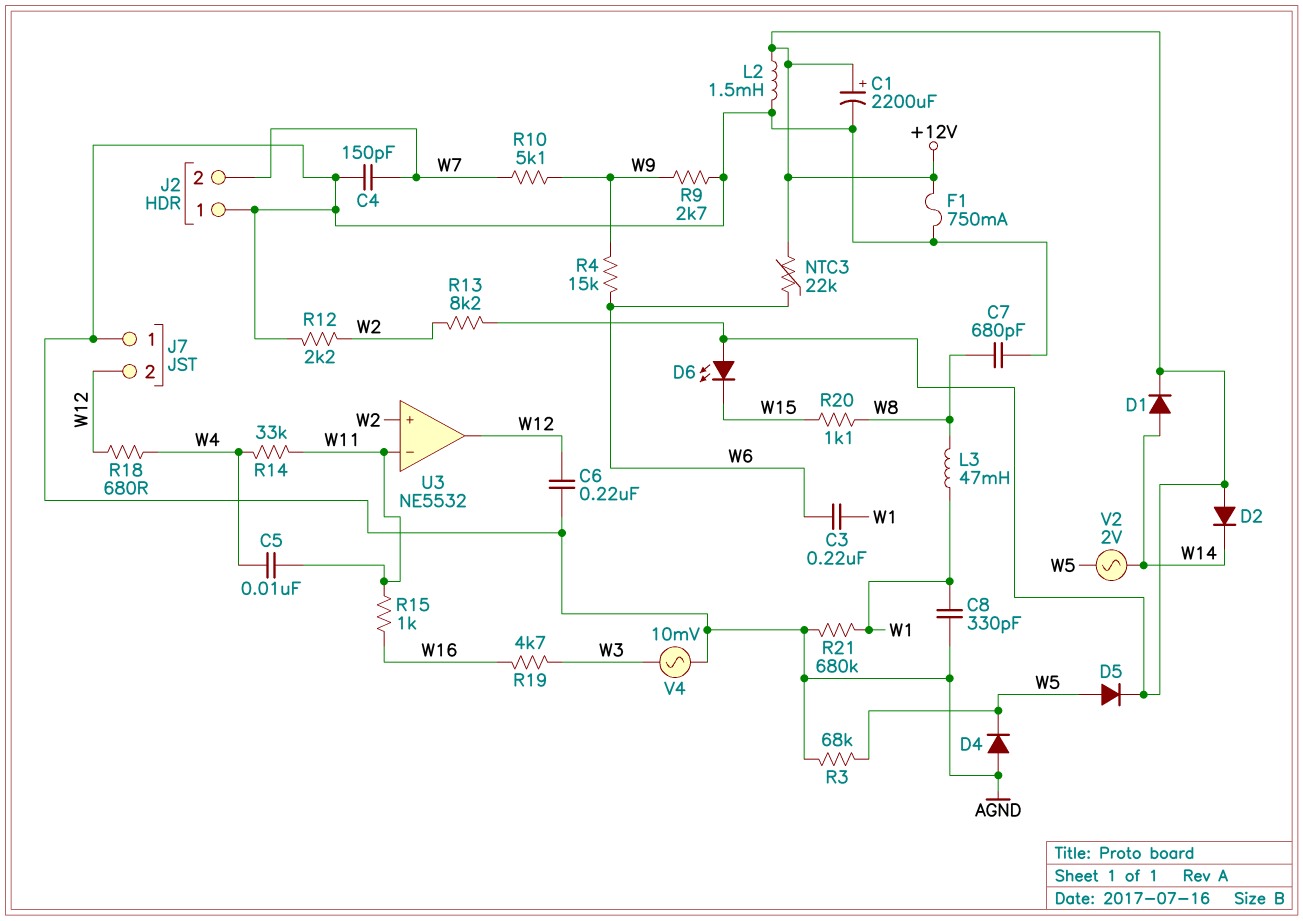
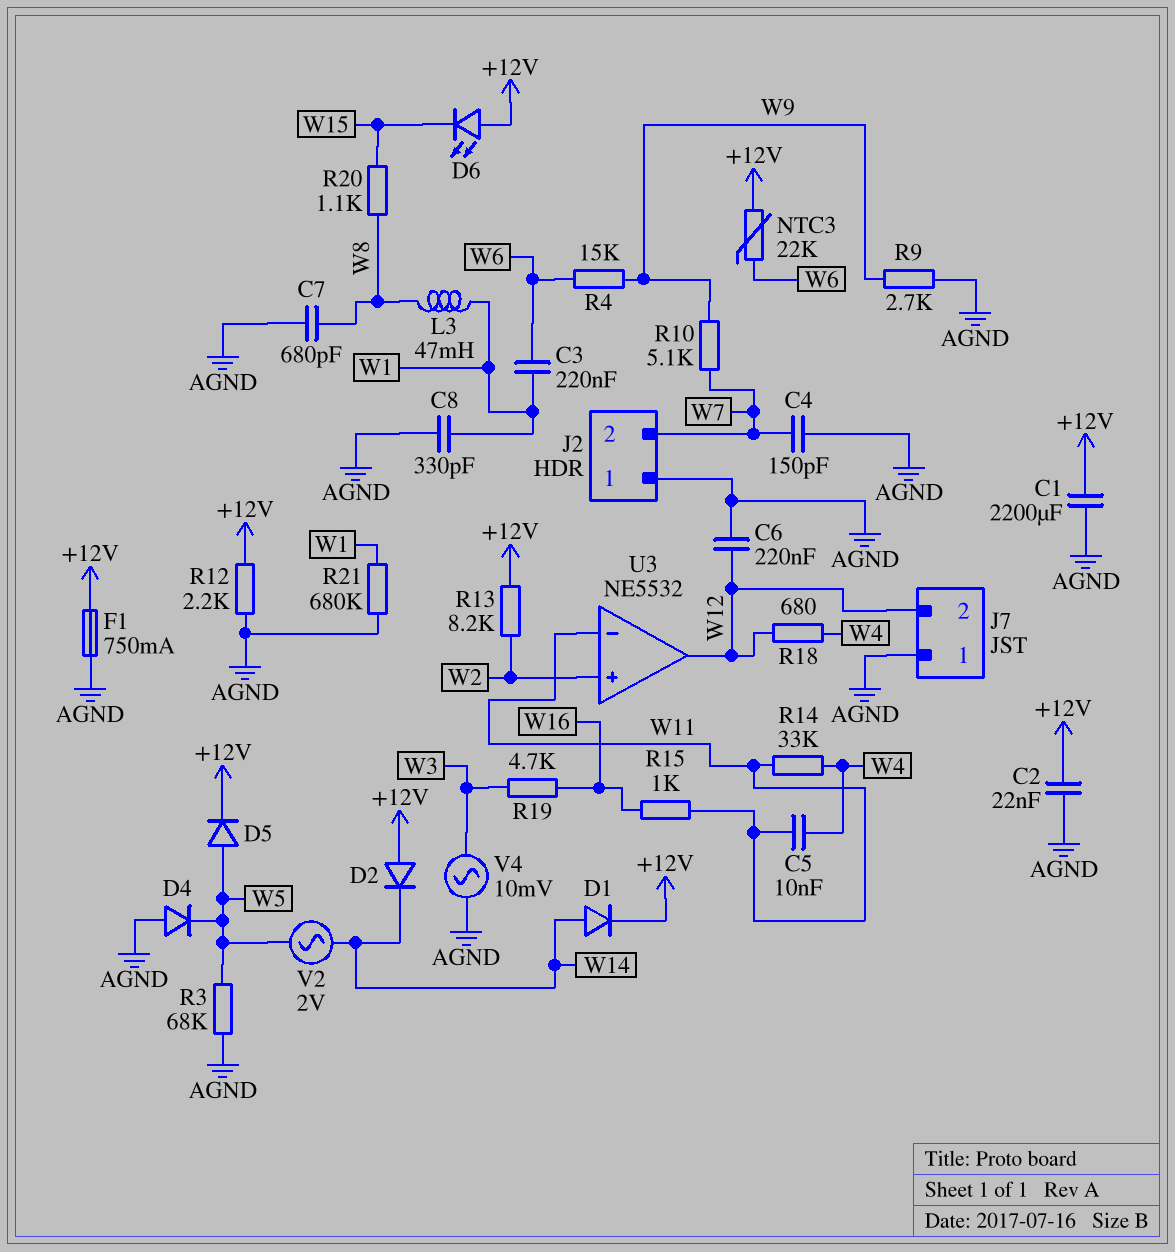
C1: 2200uF (plus +12V, minus AGND) -> 2200uF (+12V, AGND)
C2: none -> 22nF (+12V, AGND)
L2: 1.5mH (+12V, AGND) -> none
R12: 2.2k (AGND, W2) -> 2.2k (+12V, AGND)

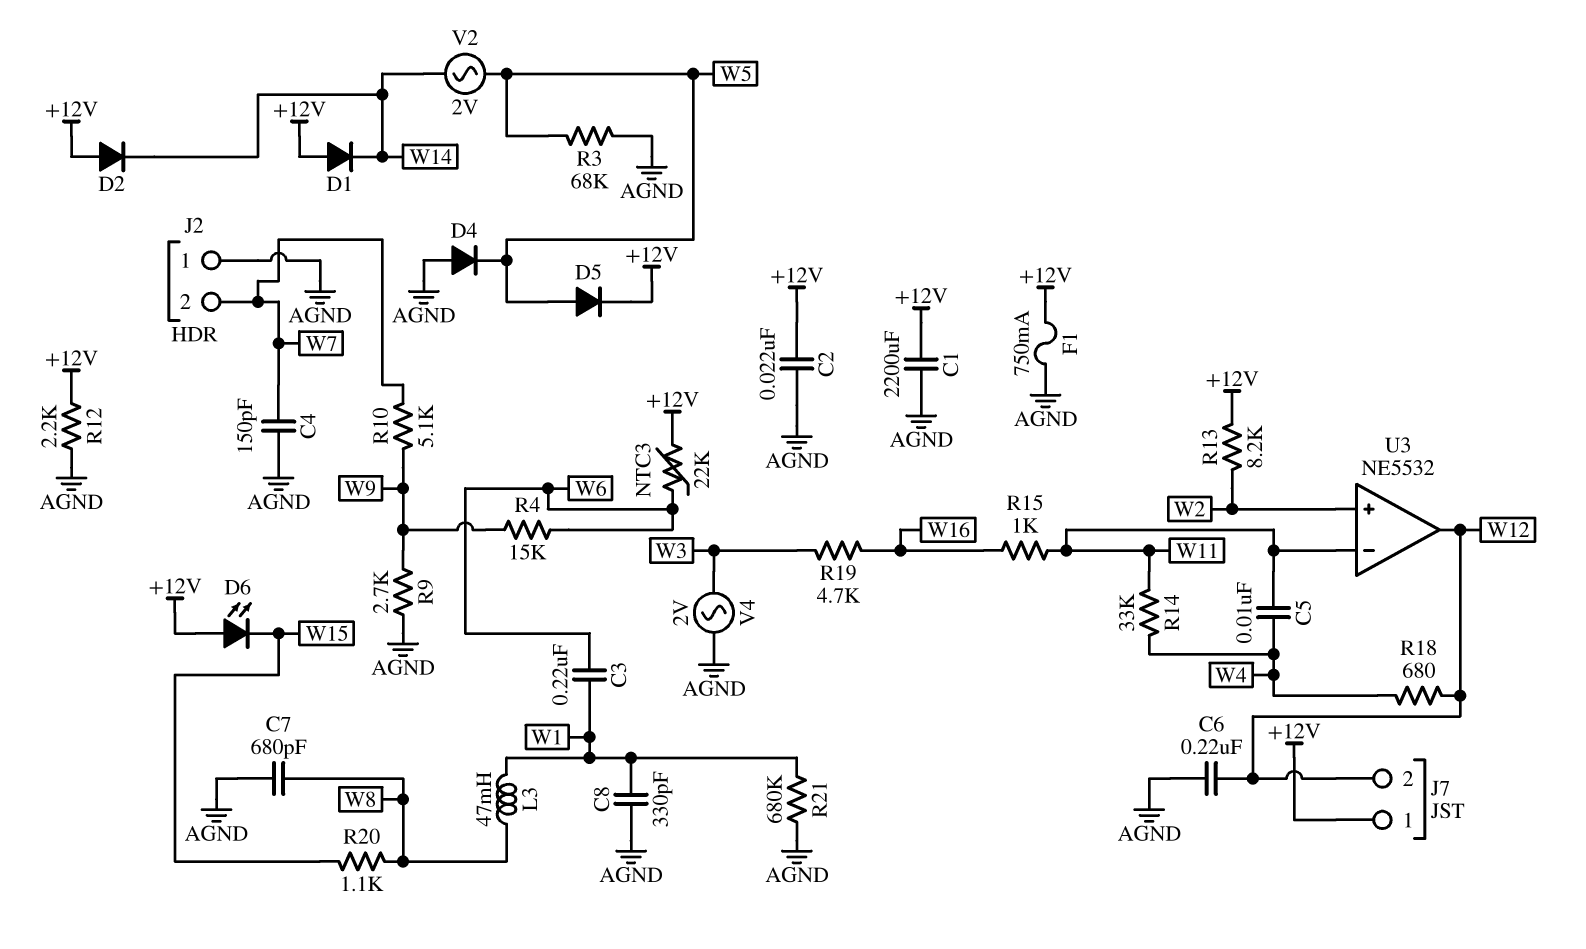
D1: diode (A W14, K +12V) -> diode (A +12V, K W14)
J7 pin 1: AGND -> +12V
V4: AC 10mV (AGND, W3) -> AC 2V (AGND, W3)

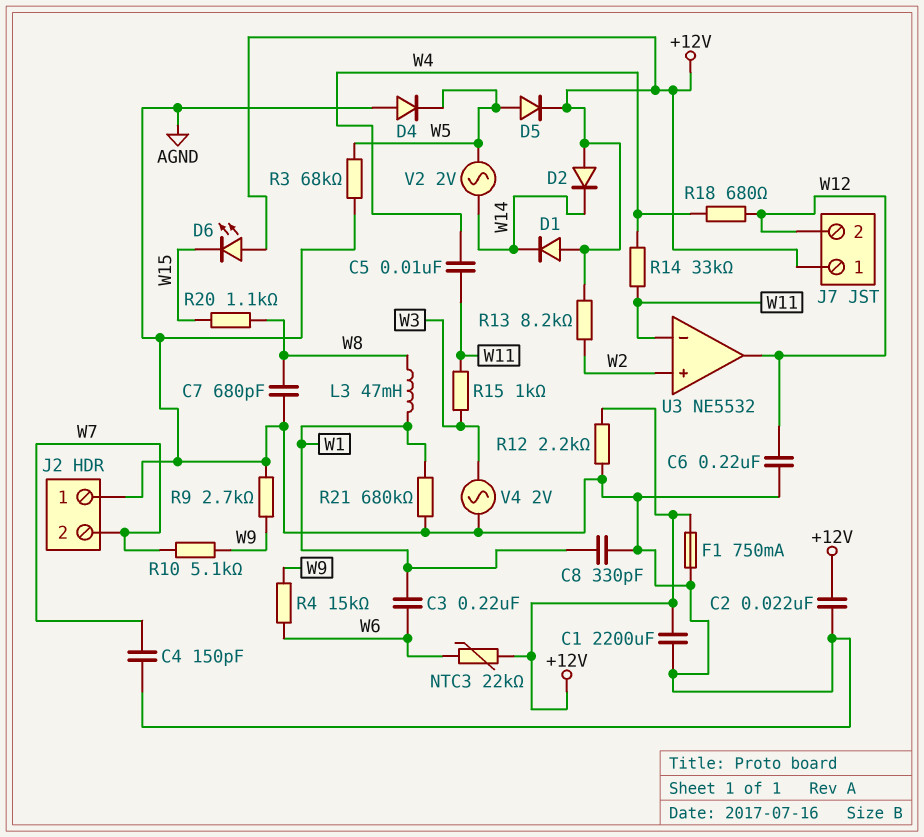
R15: 1k (W11, W16) -> 1k (W3, W11)
R19: 4.7k (W3, W16) -> none

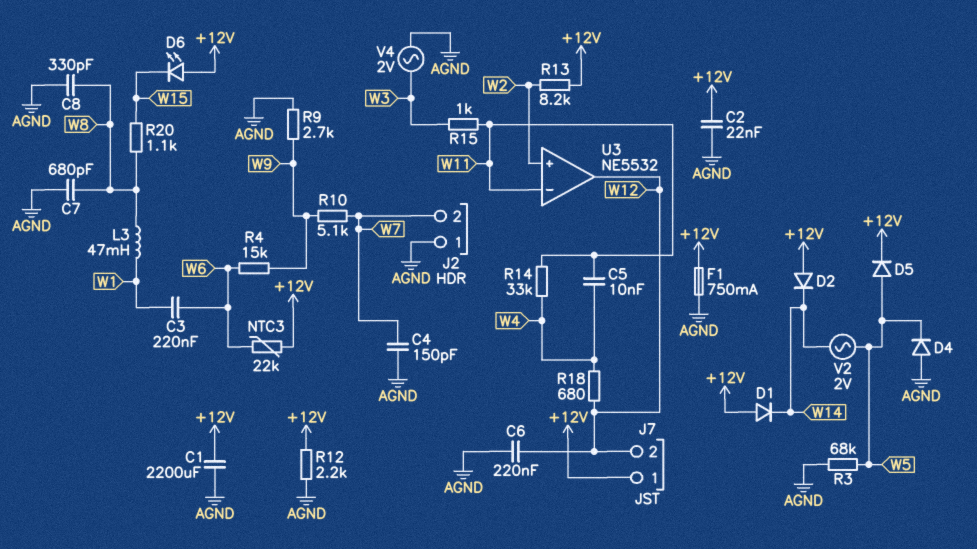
C8: 330pF (AGND, W1) -> 330pF (AGND, W8)
R21: 680k (AGND, W1) -> none

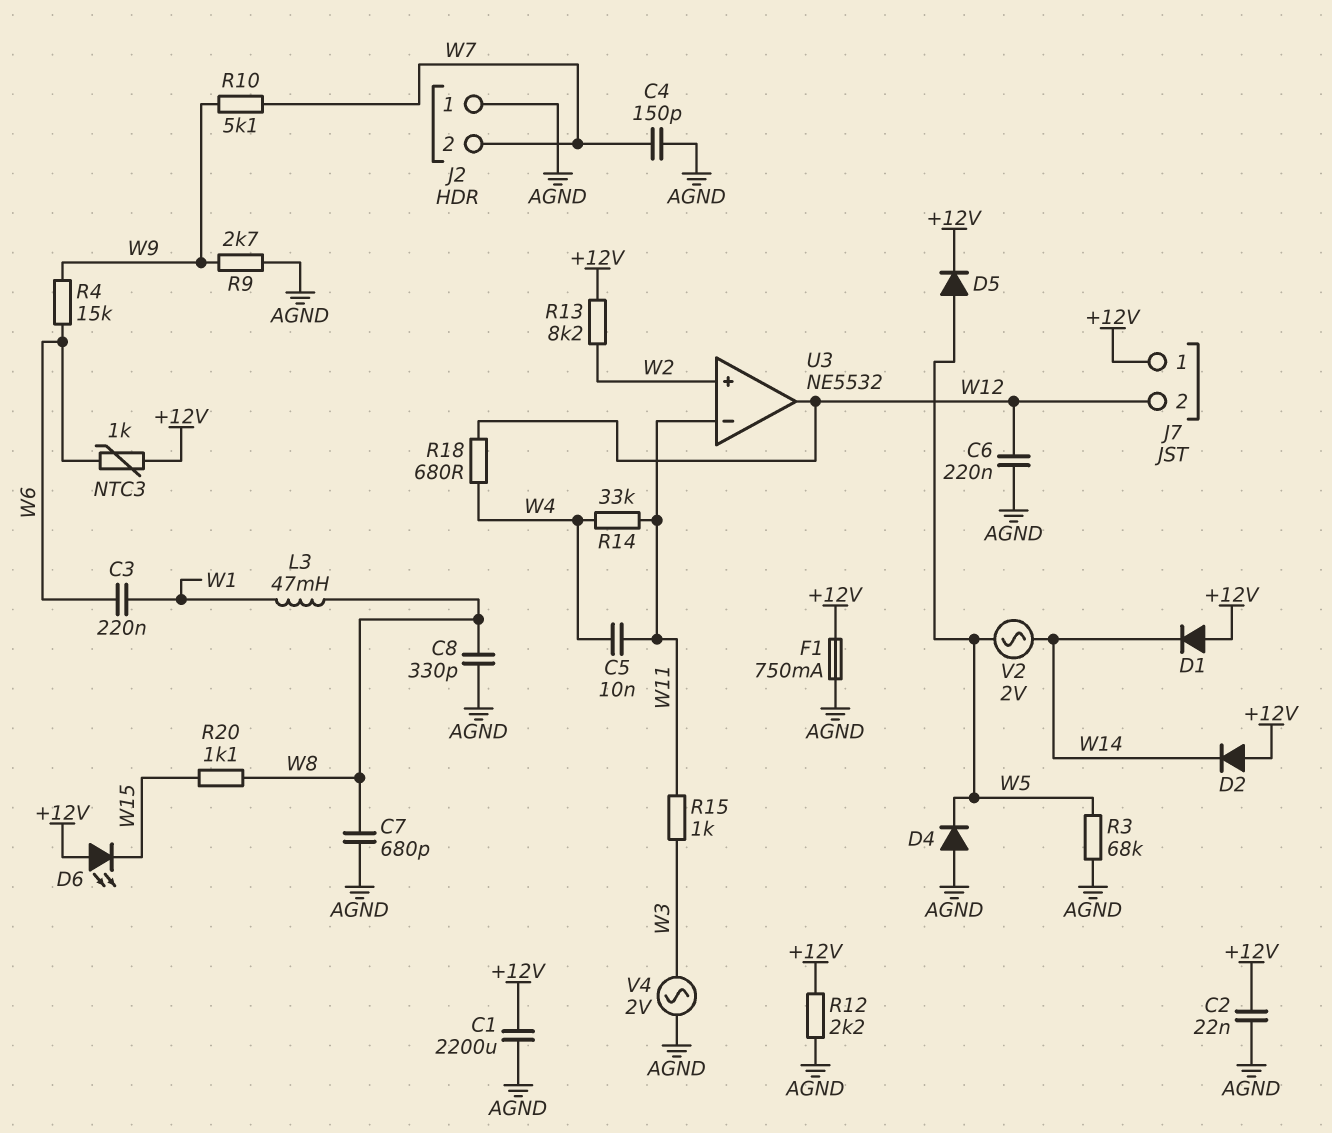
NTC3: 22k (+12V, W6) -> 1k (+12V, W6)

